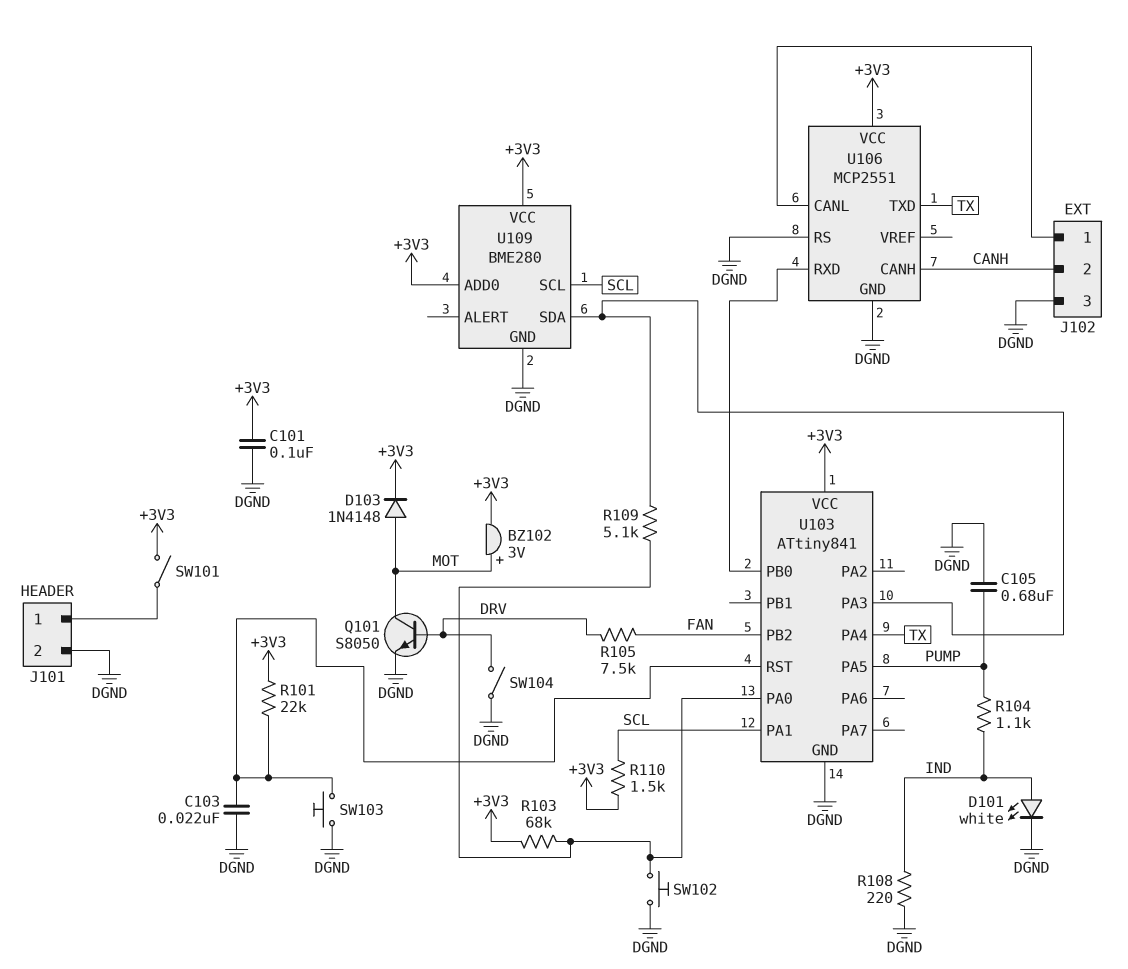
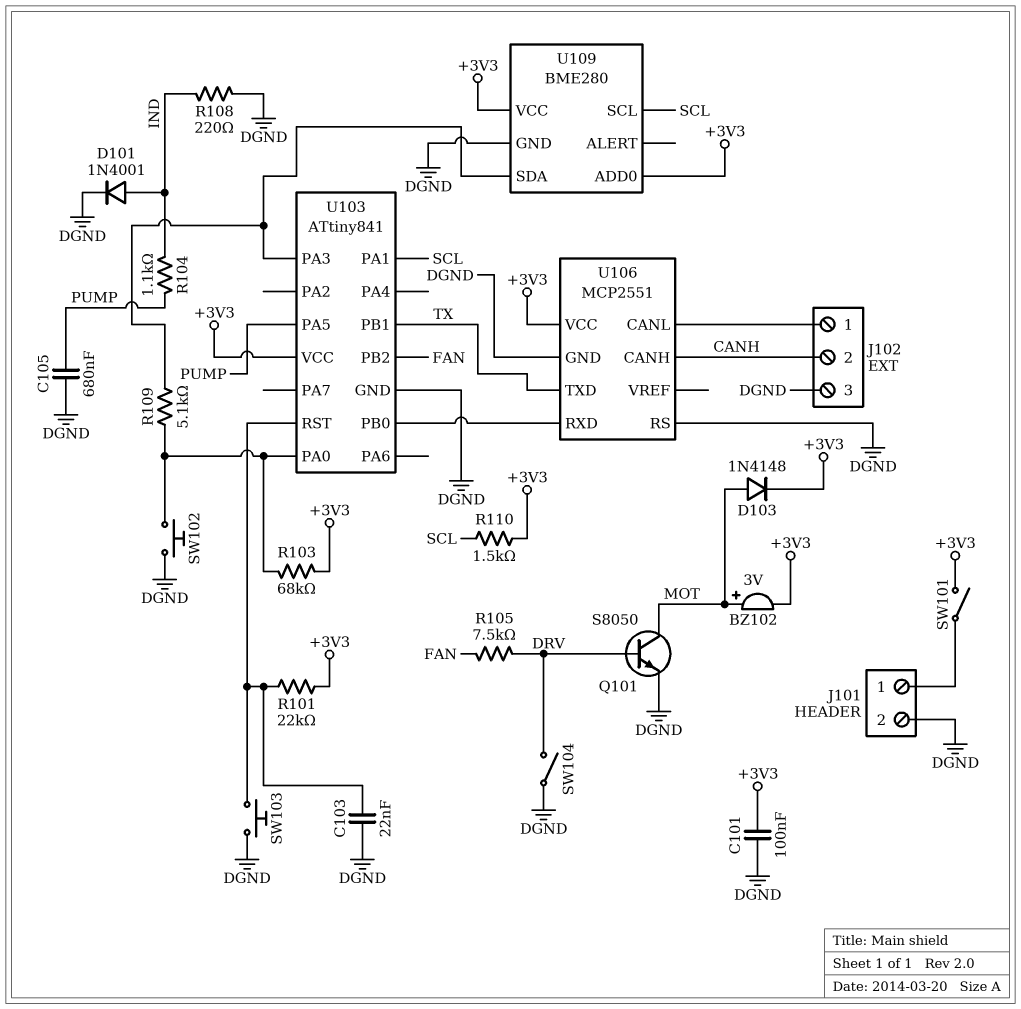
D101: LED white (A IND, K DGND) -> diode 1N4001 (A IND, K DGND)
U103 pin PA4: TX -> none
U103 pin PB1: none -> TX

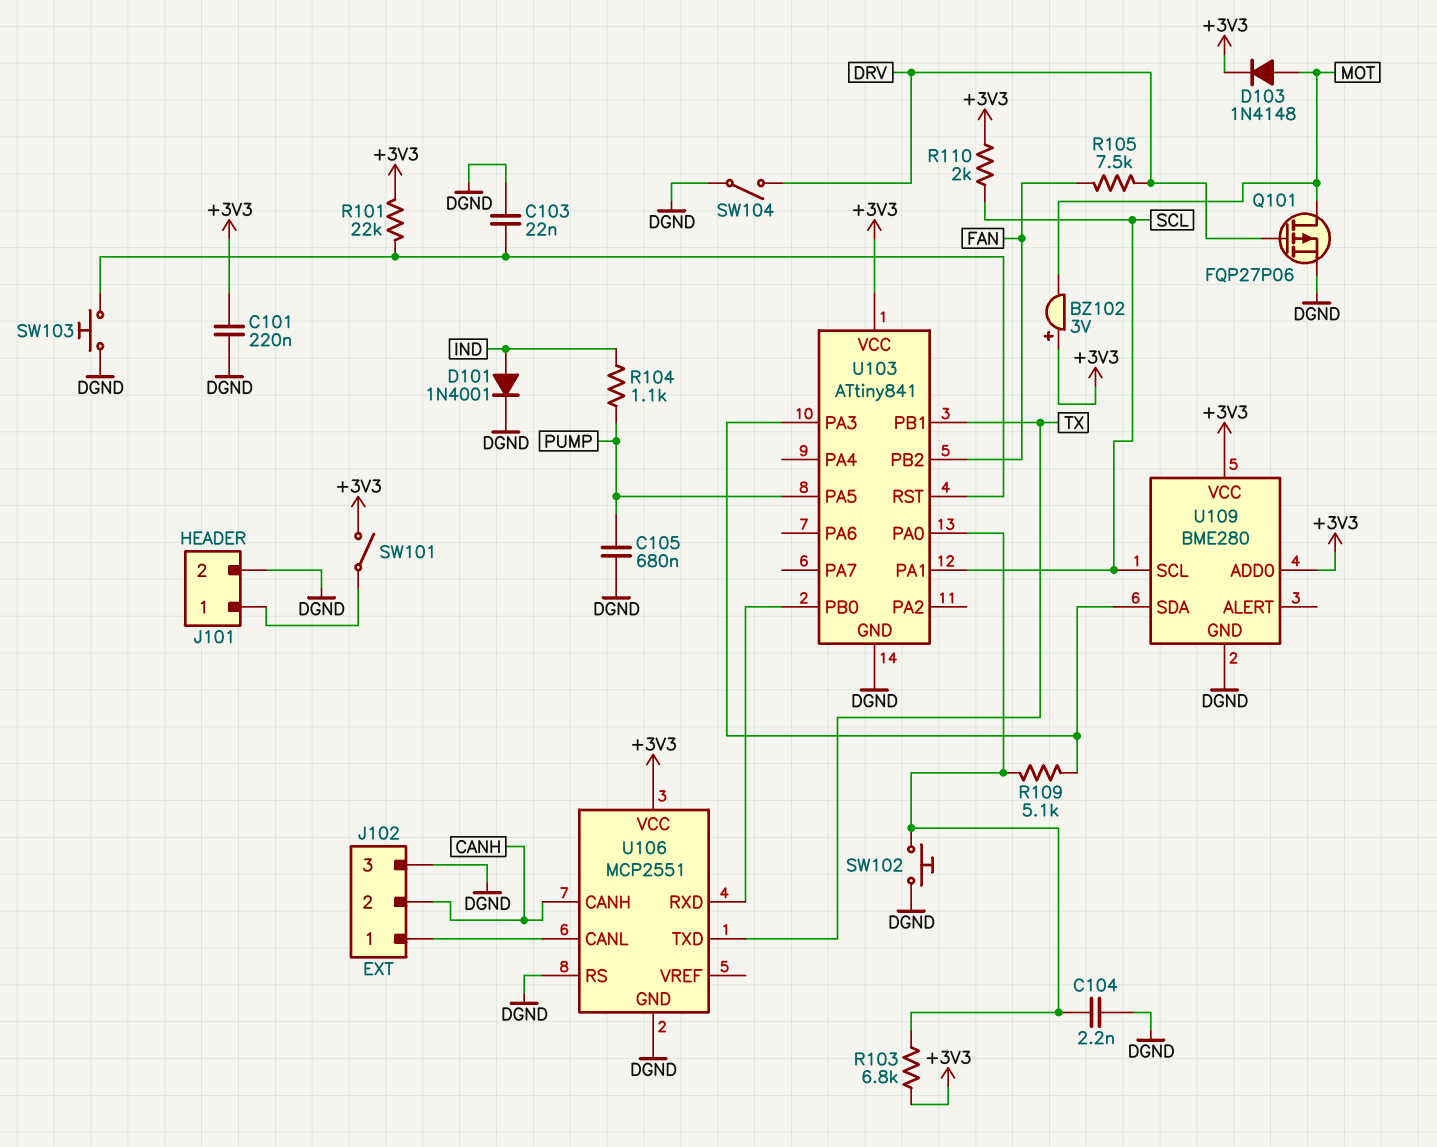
BZ102: buzzer 3V (plus MOT, minus +3V3) -> buzzer 3V (plus +3V3, minus MOT)
C101: 100nF (+3V3, DGND) -> 220nF (+3V3, DGND)
C104: none -> 2.2nF (DGND, U103/PA0)
Q101: NPN S8050 (B DRV, C MOT, E DGND) -> PMOS FQP27P06 (G DRV, D MOT, S DGND)
R103: 68k (+3V3, U103/PA0) -> 6.8k (+3V3, U103/PA0)
R108: 220 (DGND, IND) -> none
R110: 1.5k (+3V3, SCL) -> 2k (+3V3, SCL)

